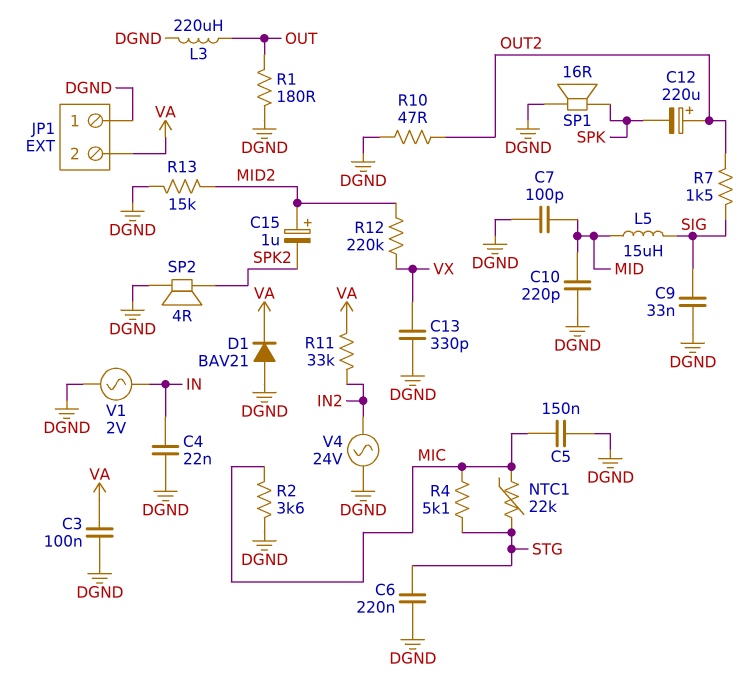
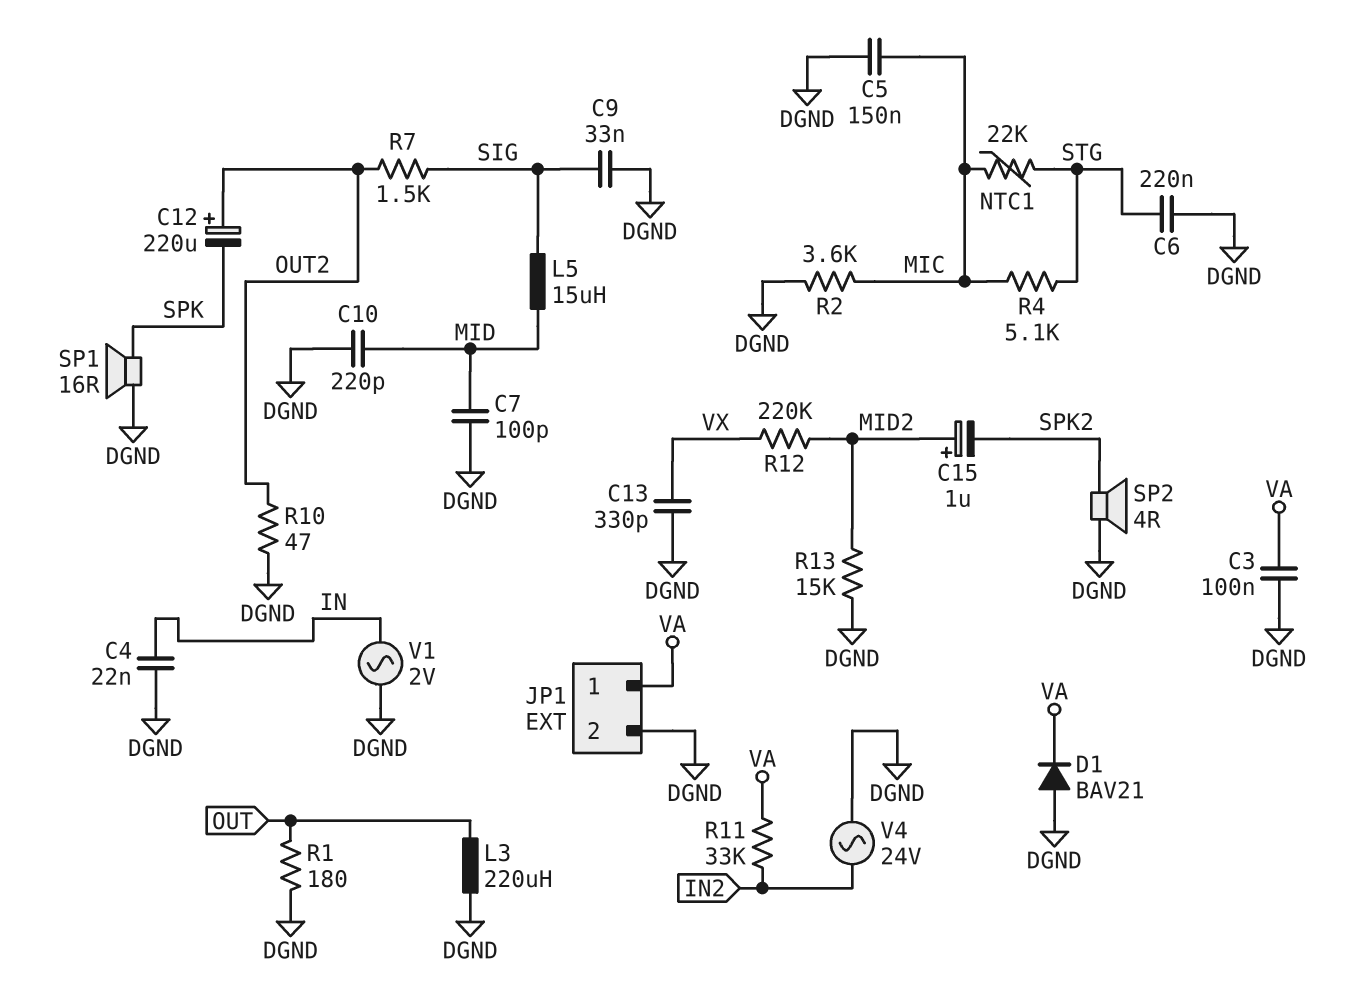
JP1 pin 1: DGND -> VA
JP1 pin 2: VA -> DGND

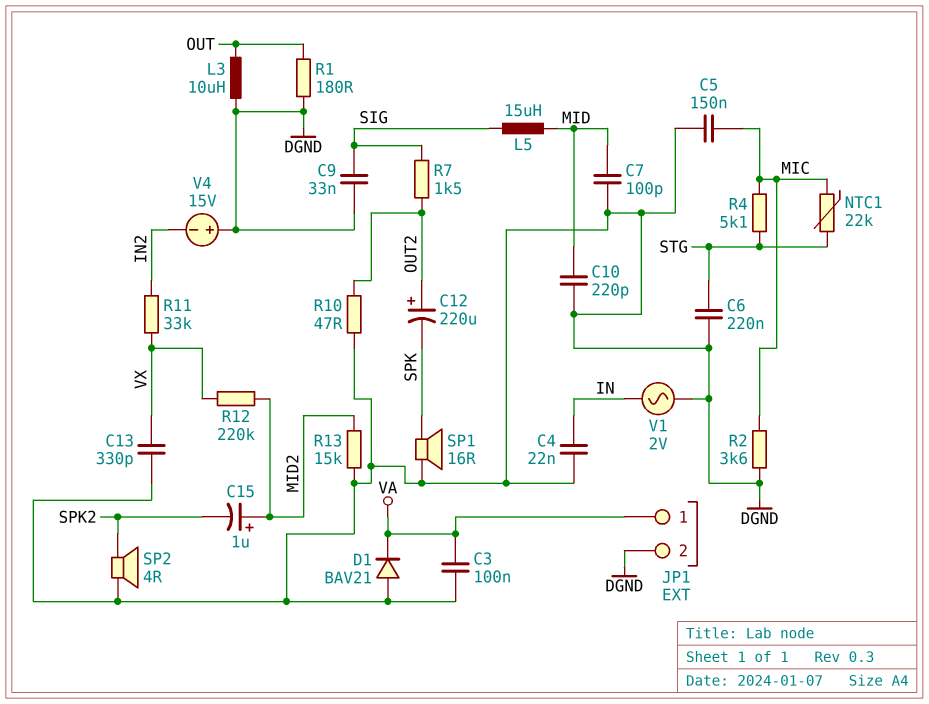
L3: 220uH (DGND, OUT) -> 10uH (DGND, OUT)
R11: 33k (IN2, VA) -> 33k (IN2, VX)
V4: AC 24V (DGND, IN2) -> 15V (plus DGND, minus IN2)

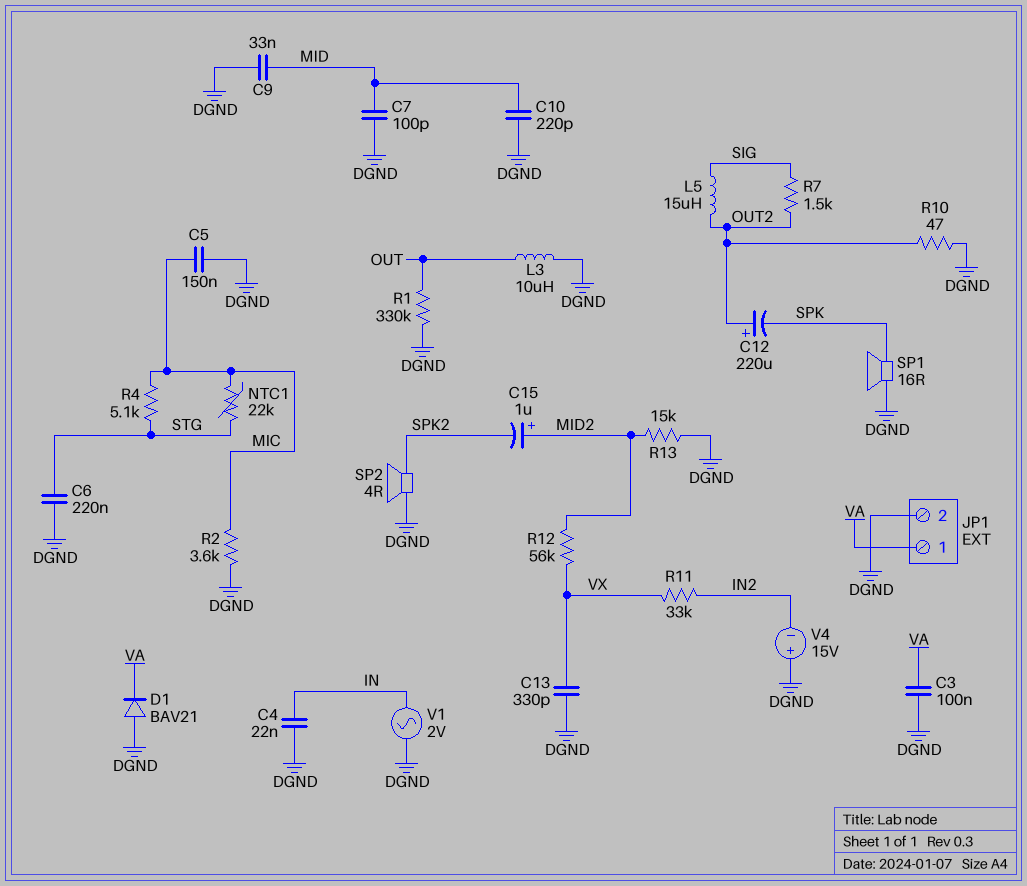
C9: 33nF (DGND, SIG) -> 33nF (DGND, MID)
L5: 15uH (MID, SIG) -> 15uH (OUT2, SIG)
R1: 180 (DGND, OUT) -> 330k (DGND, OUT)
R12: 220k (MID2, VX) -> 56k (MID2, VX)

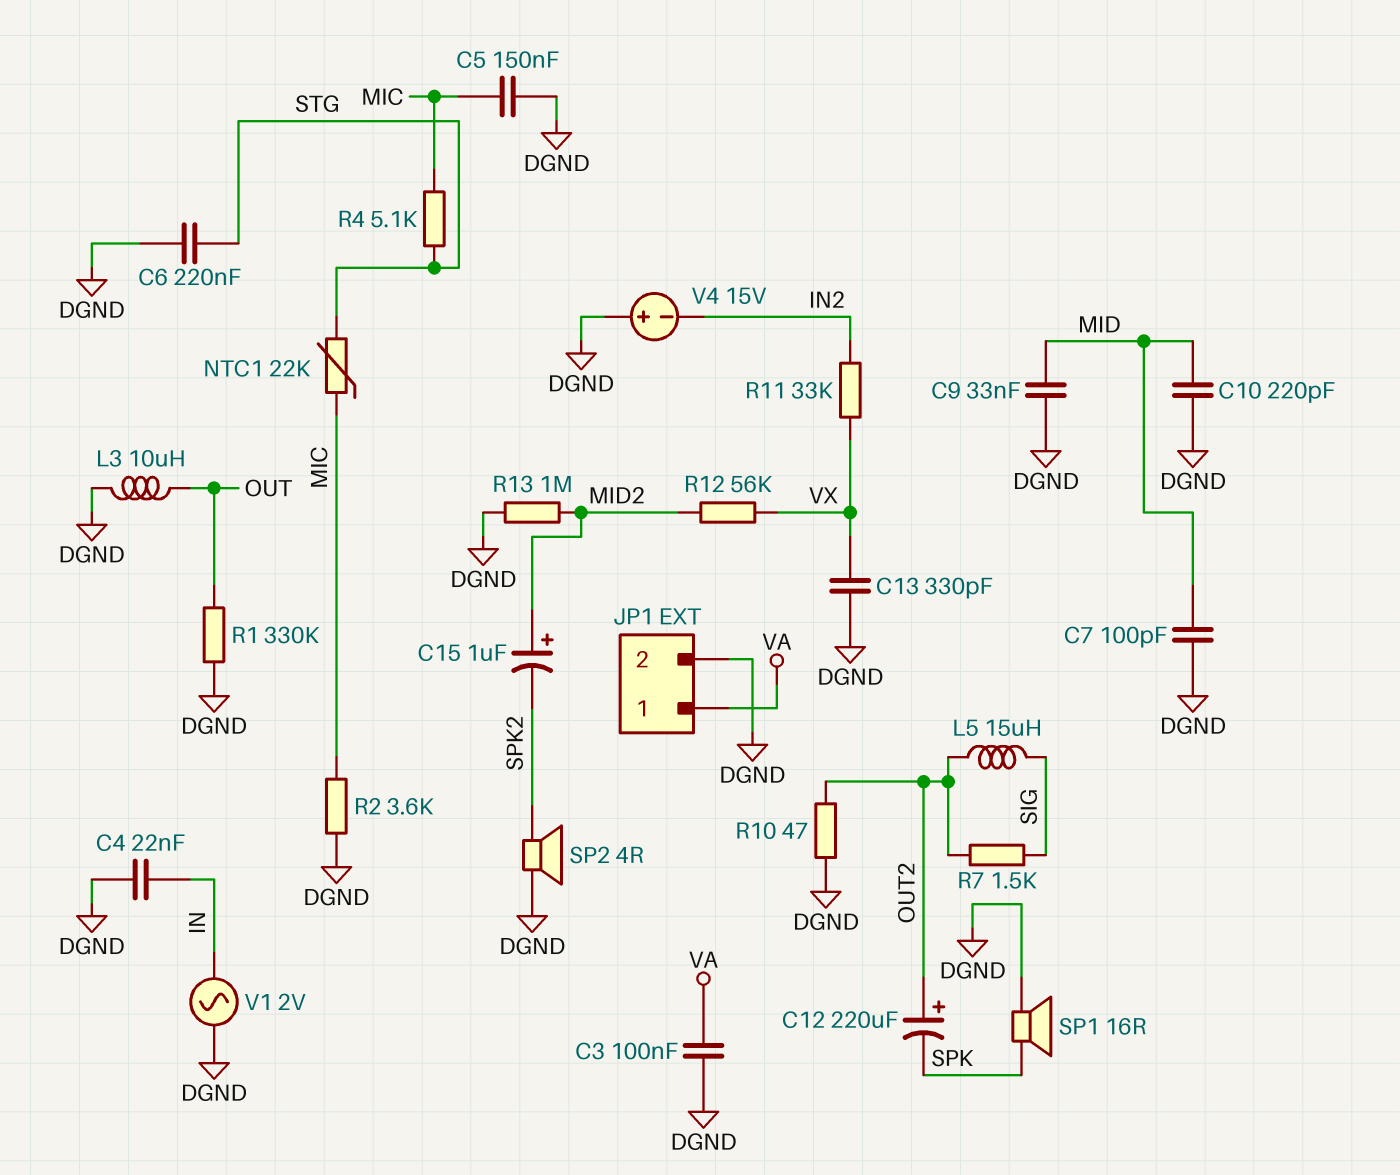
D1: diode BAV21 (A DGND, K VA) -> none
R13: 15k (DGND, MID2) -> 1M (DGND, MID2)

